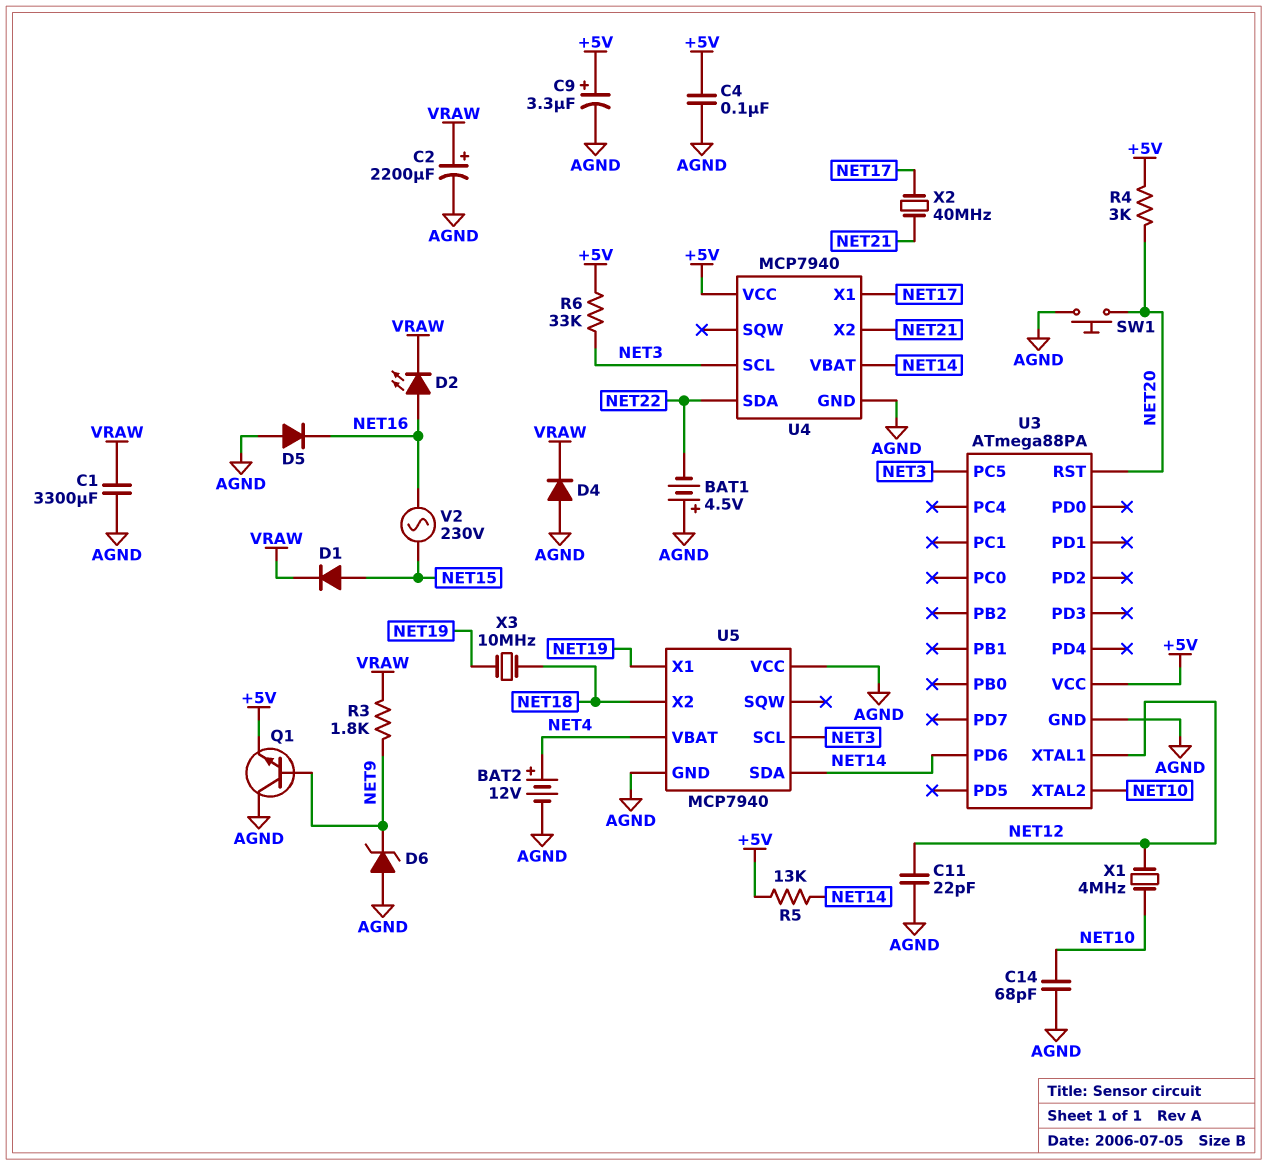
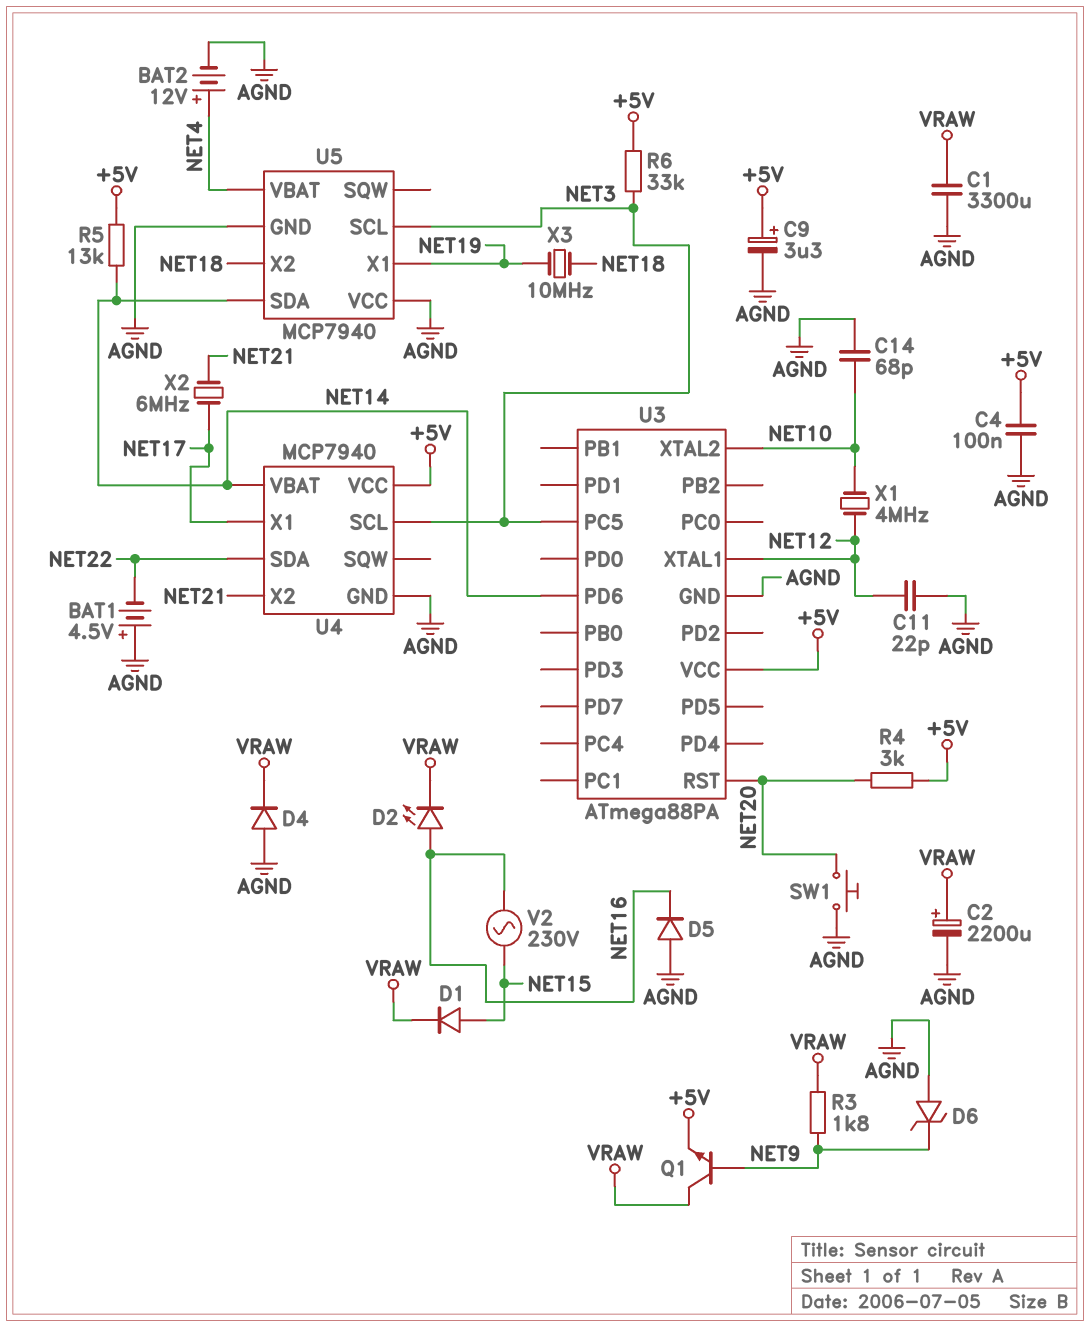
Q1: NPN (B NET9, C AGND, E +5V) -> NPN (B NET9, C VRAW, E +5V)
X2: 40MHz (NET17, NET21) -> 6MHz (NET17, NET21)

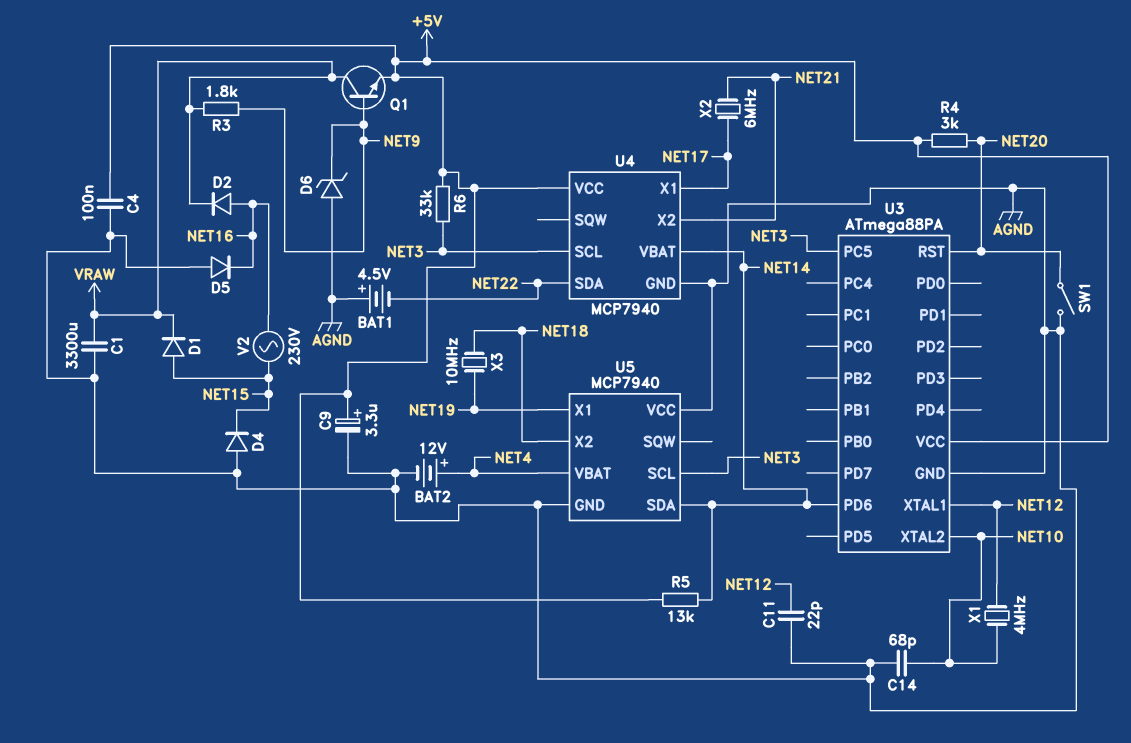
C2: 2200uF (plus VRAW, minus AGND) -> none
D2: LED (A NET16, K VRAW) -> diode (A NET16, K VRAW)
D4: diode (A AGND, K VRAW) -> diode (A AGND, K NET15)
SW1: button (AGND, NET20) -> switch (AGND, NET20)

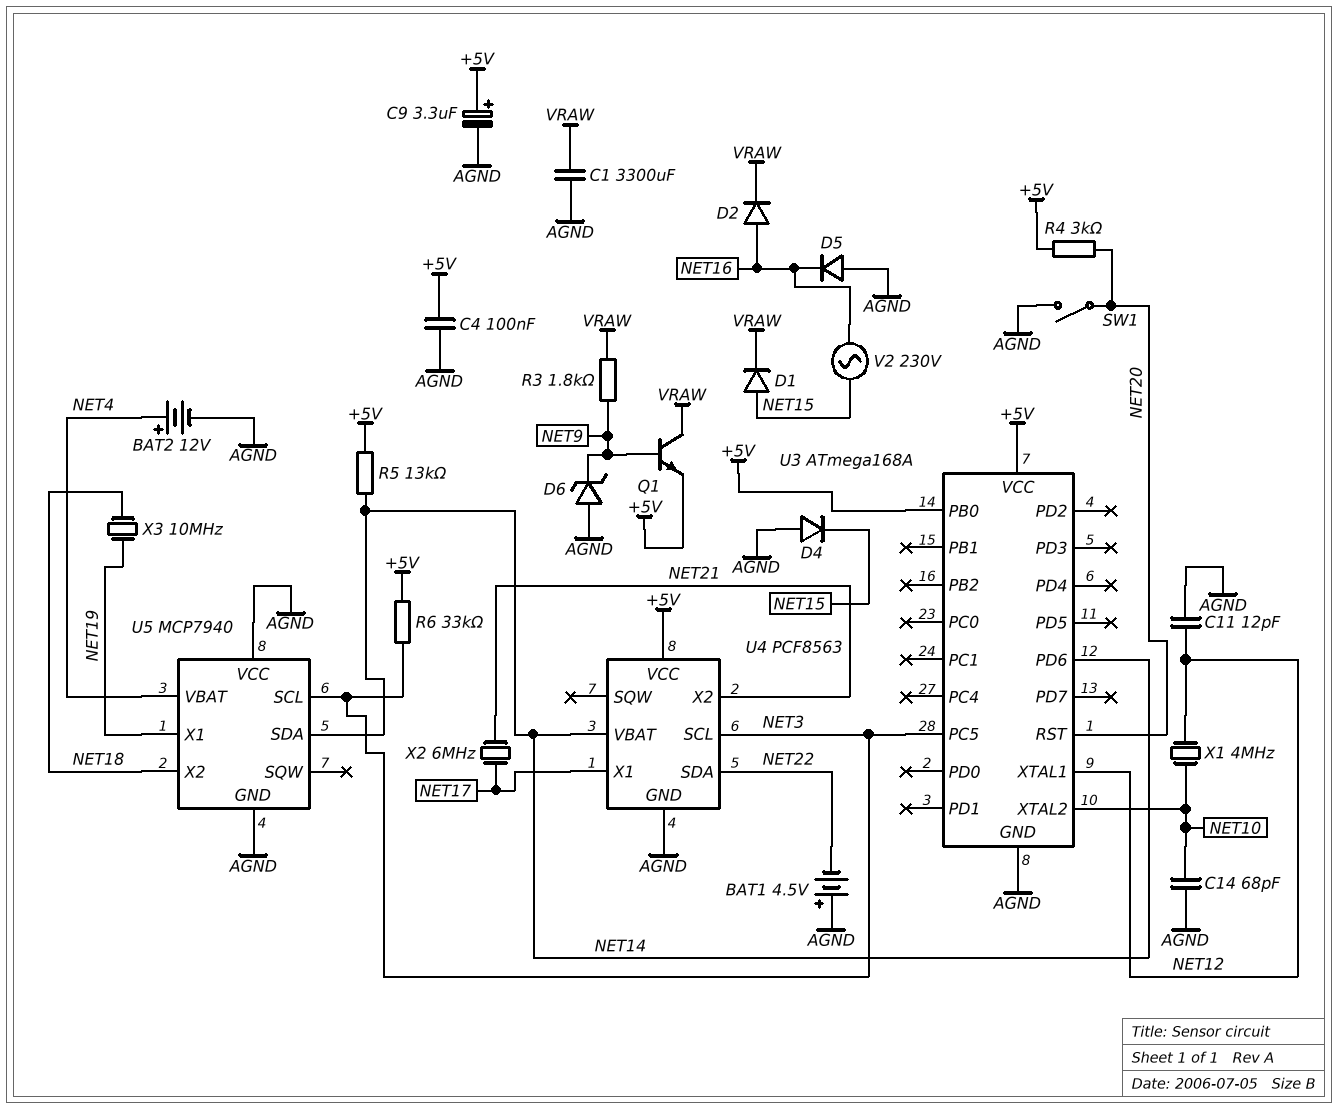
C11: 22pF (AGND, NET12) -> 12pF (AGND, NET12)
U3: ATmega88PA -> ATmega168A
U3 pin PB0: none -> +5V
U4: MCP7940 -> PCF8563

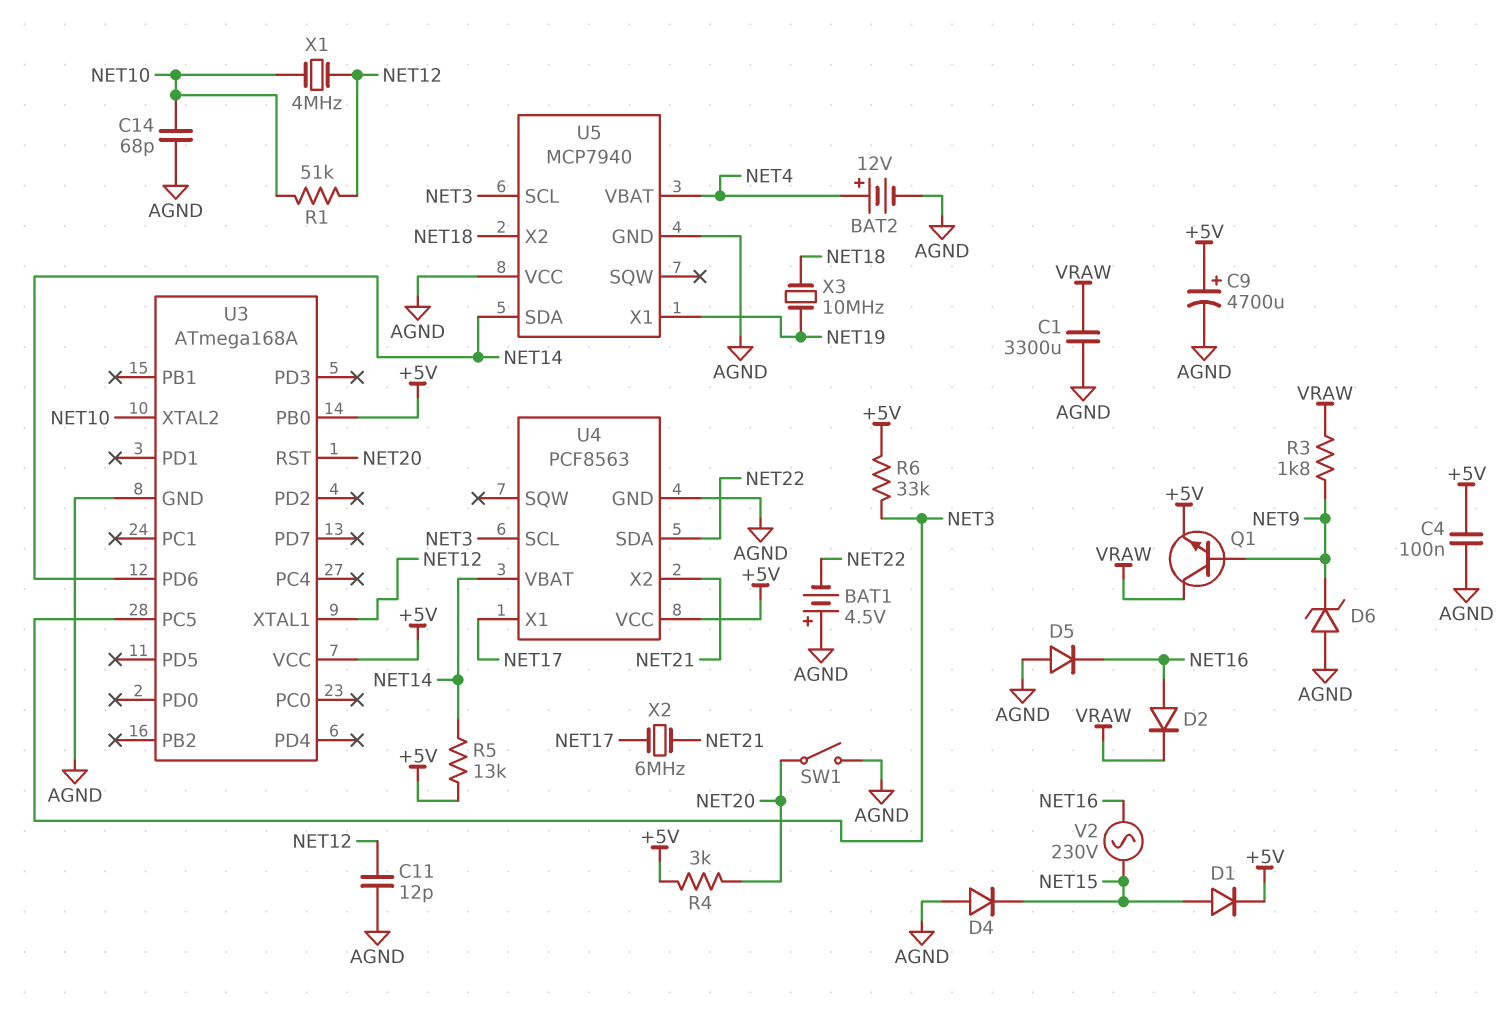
C9: 3.3uF (plus +5V, minus AGND) -> 4700uF (plus +5V, minus AGND)
D1: diode (A NET15, K VRAW) -> diode (A NET15, K +5V)
R1: none -> 51k (NET10, NET12)

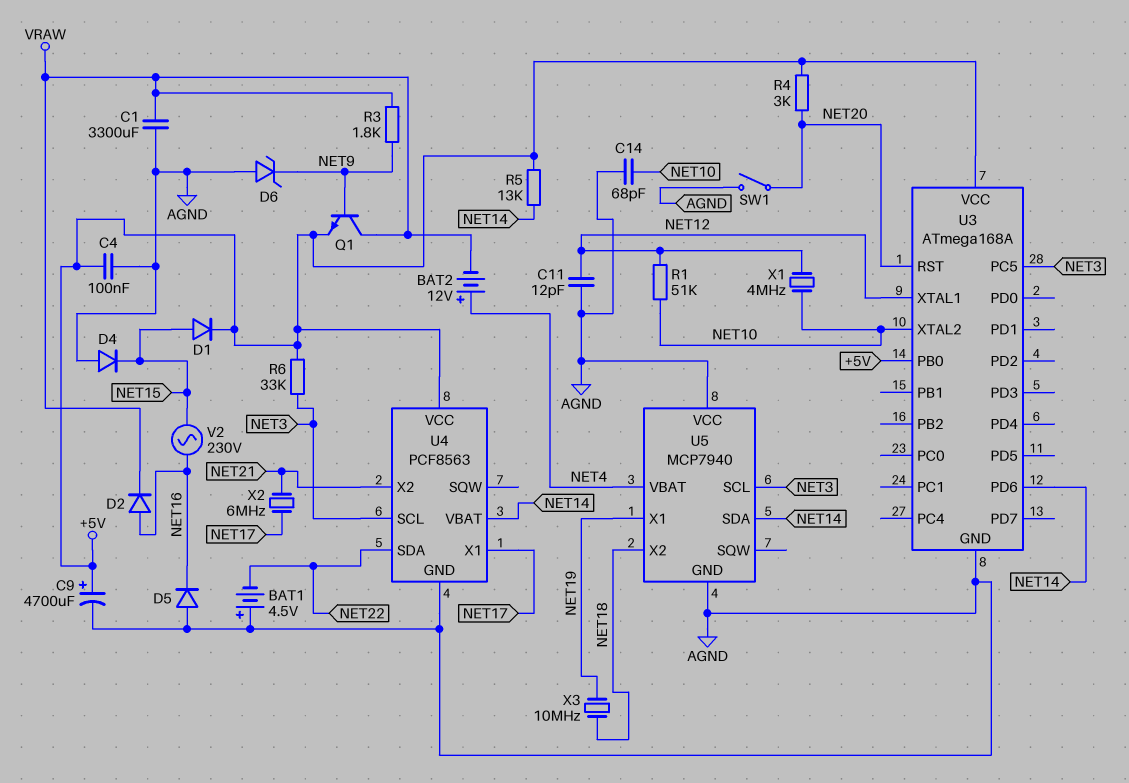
BAT2: 12V (plus NET4, minus AGND) -> 12V (plus NET4, minus VRAW)

